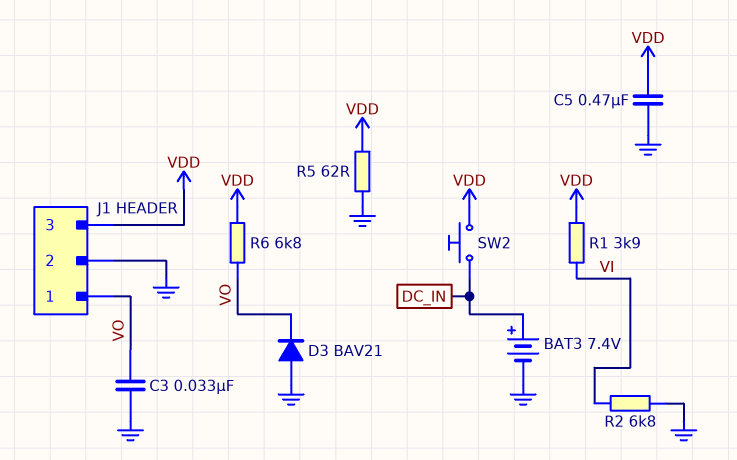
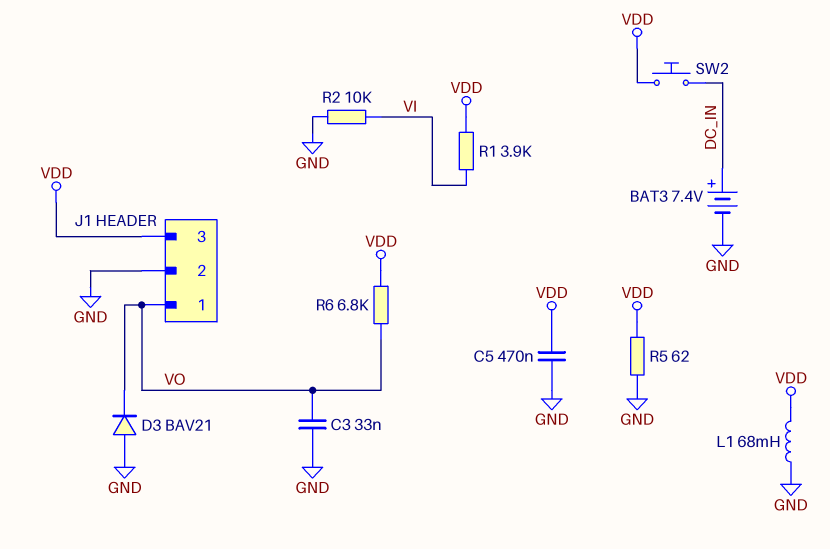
L1: none -> 68mH (GND, VDD)
R2: 6.8k (GND, VI) -> 10k (GND, VI)

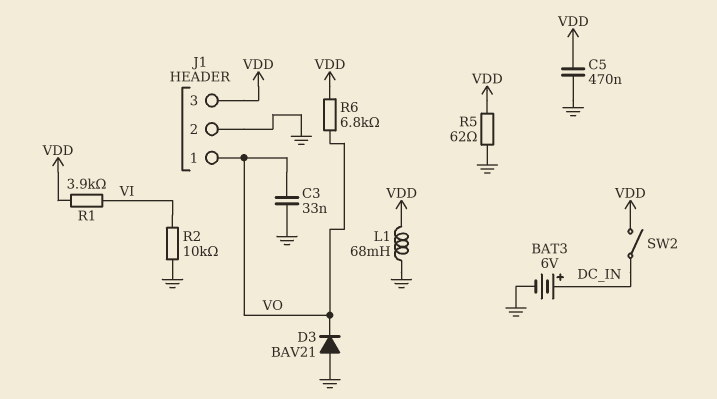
BAT3: 7.4V (plus DC_IN, minus GND) -> 6V (plus DC_IN, minus GND)
SW2: button (DC_IN, VDD) -> switch (DC_IN, VDD)

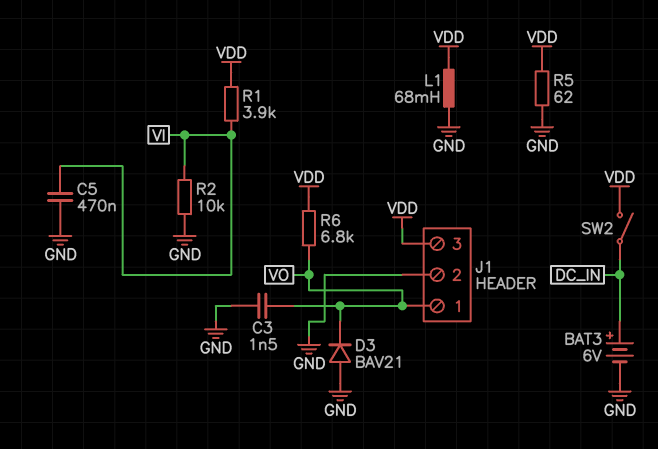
C3: 33nF (GND, VO) -> 1.5nF (GND, VO)
C5: 470nF (GND, VDD) -> 470nF (GND, VI)

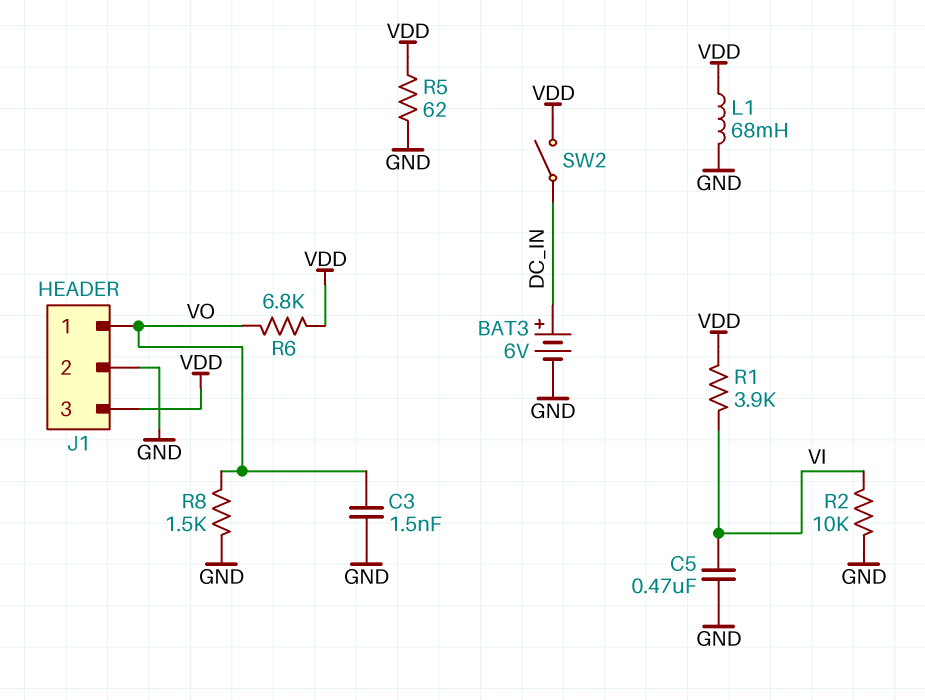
D3: diode BAV21 (A GND, K VO) -> none
R8: none -> 1.5k (GND, VO)

